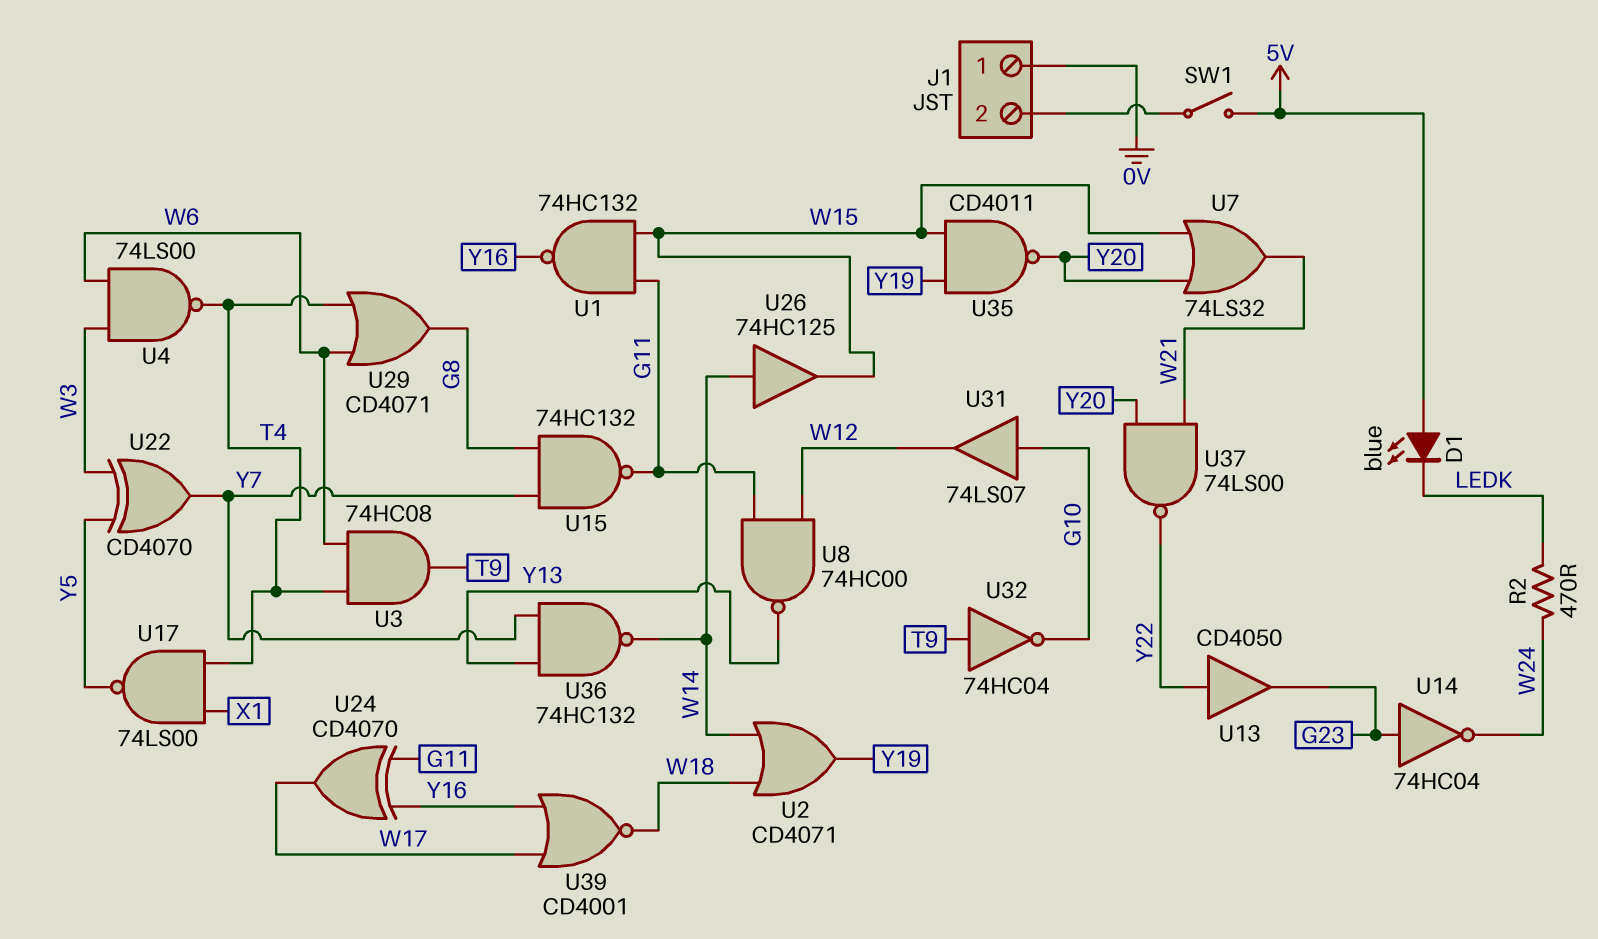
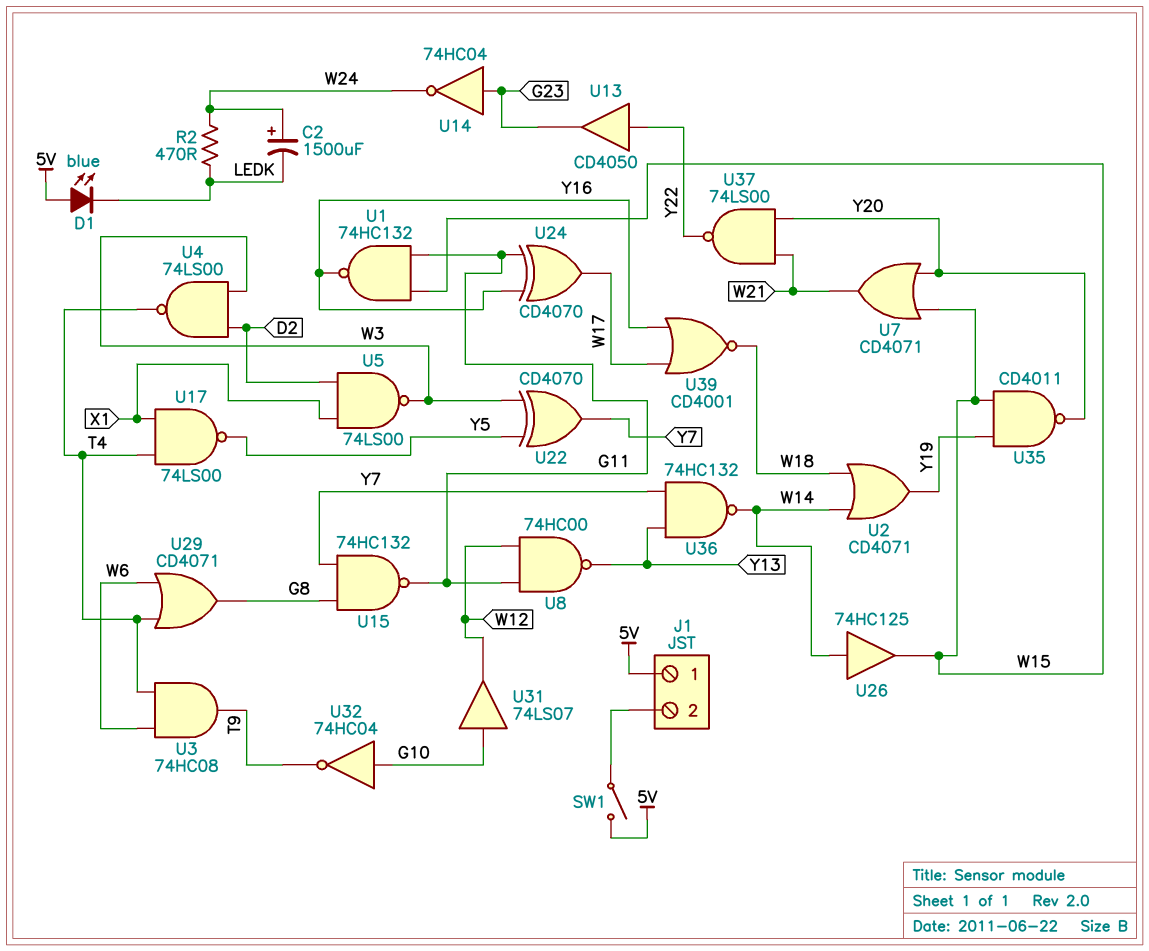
C2: none -> 1500uF (plus W24, minus LEDK)
J1 pin 1: 0V -> 5V
U4: NAND 74LS00 (in W3, in W6, out T4) -> NAND 74LS00 (in D2, in W3, out T4)
U5: none -> NAND 74LS00 (in D2, in X1, out W3)
U7: OR 74LS32 (in W15, in Y20, out W21) -> OR CD4071 (in W15, in Y20, out W21)
U32: NOT 74HC04 (in T9, out G10) -> NOT 74HC04 (in G10, out T9)

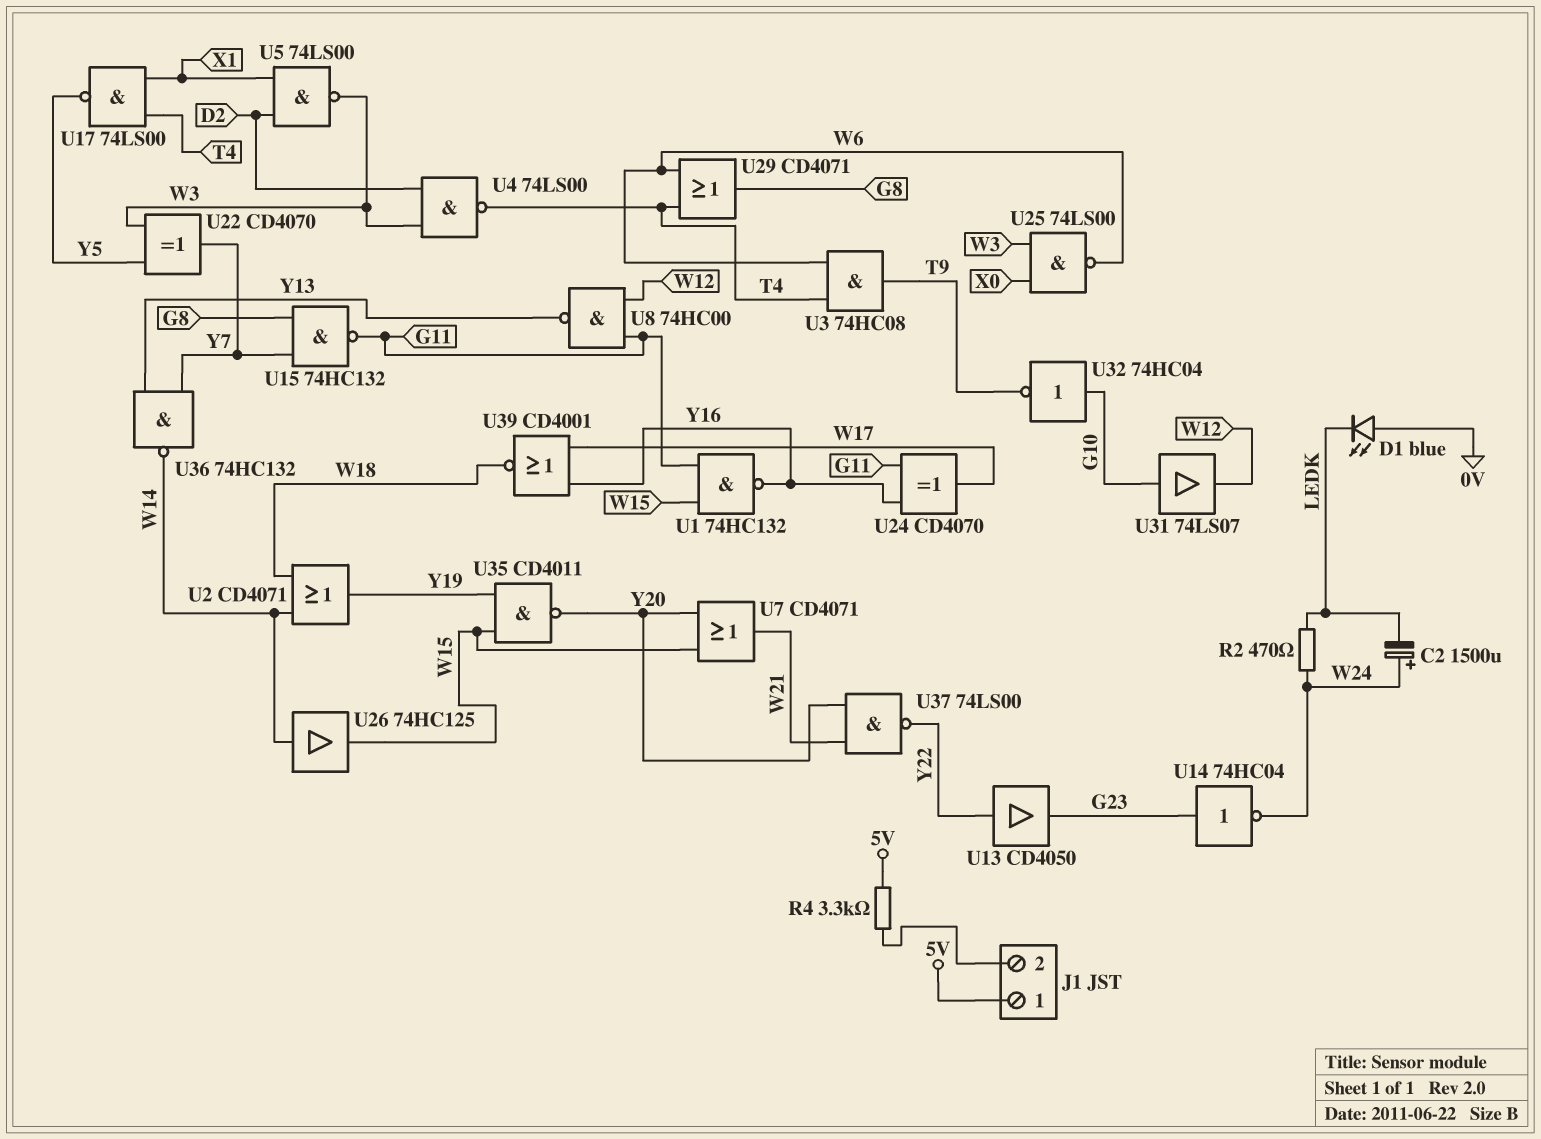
D1: LED blue (A 5V, K LEDK) -> LED blue (A 0V, K LEDK)
R4: none -> 3.3k (5V, J1/2)
SW1: switch (5V, J1/2) -> none
U25: none -> NAND 74LS00 (in W3, in X0, out W6)

